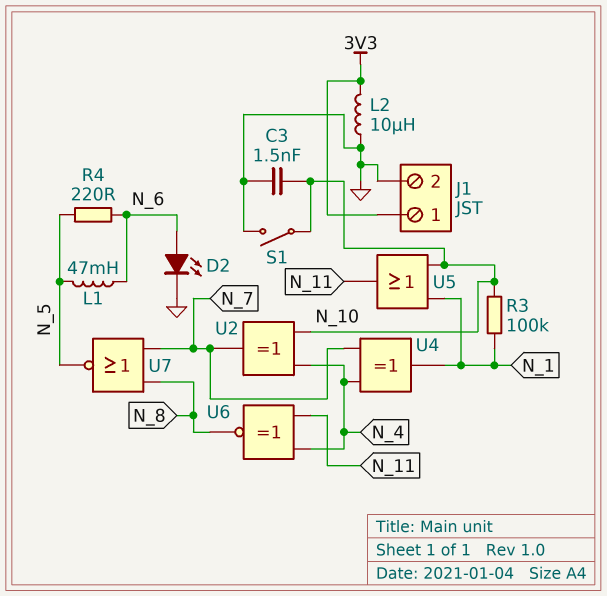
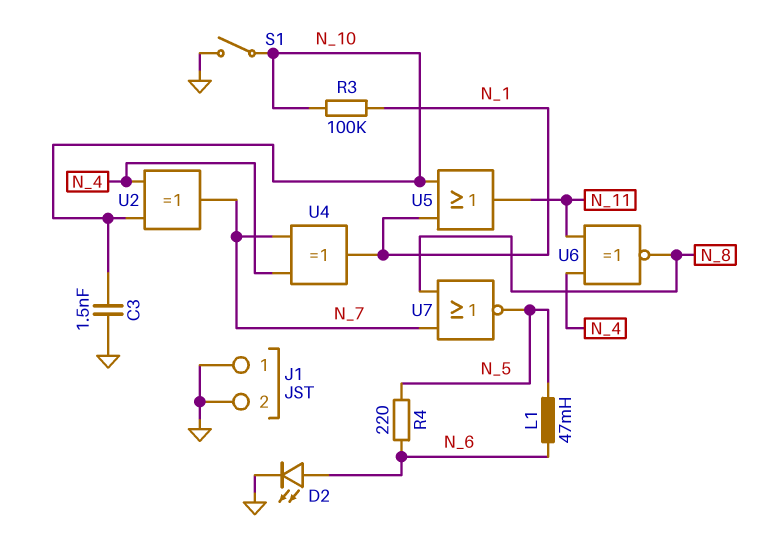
J1 pin 1: 3V3 -> GND
L2: 10uH (3V3, GND) -> none

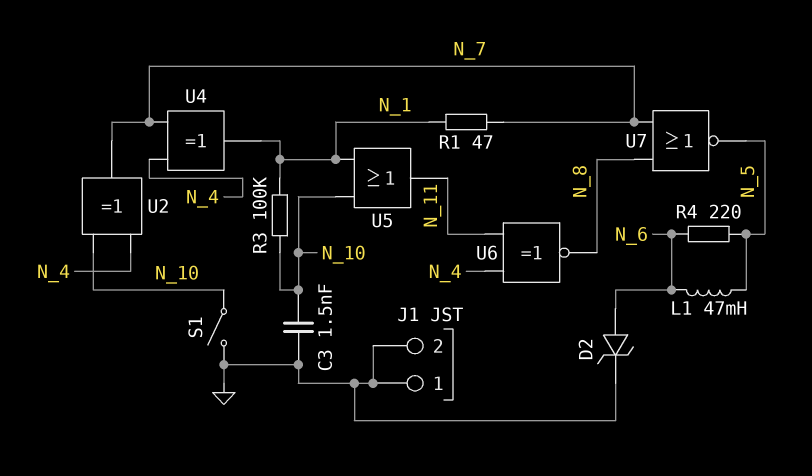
D2: LED (A N_6, K GND) -> zener (A N_6, K GND)
R1: none -> 47 (N_1, N_7)

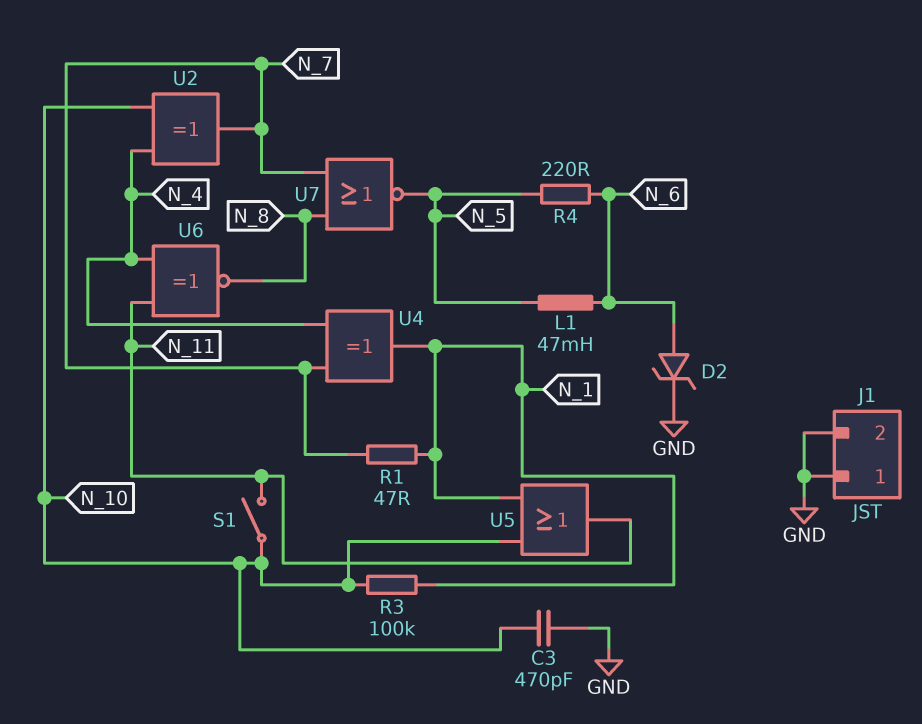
C3: 1.5nF (GND, N_10) -> 470pF (GND, N_10)
S1: switch (GND, N_10) -> switch (N_10, N_11)

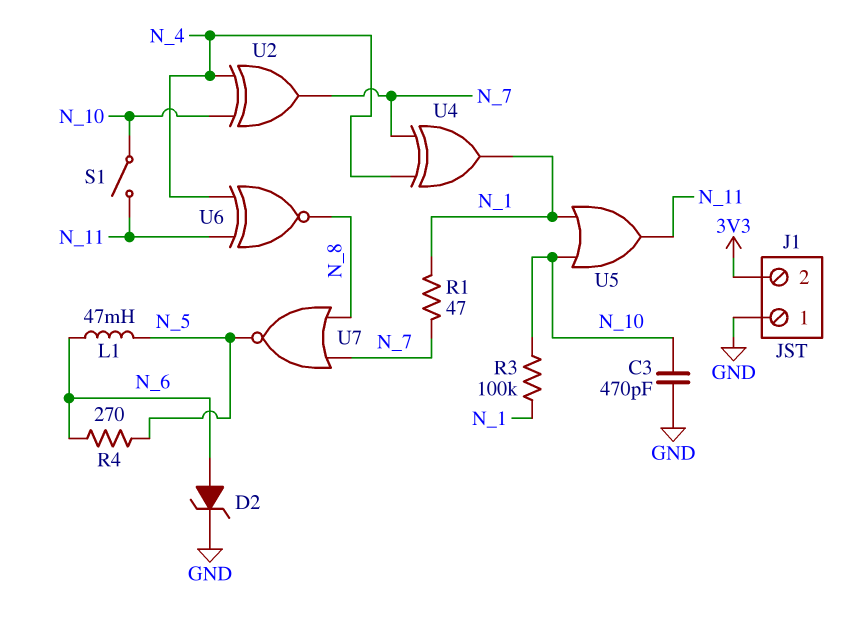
J1 pin 2: GND -> 3V3
R4: 220 (N_5, N_6) -> 270 (N_5, N_6)

